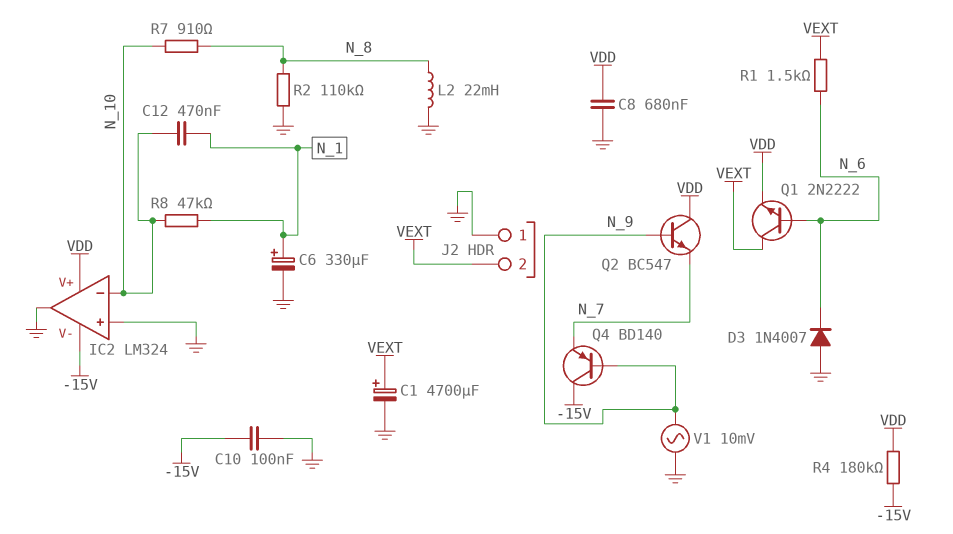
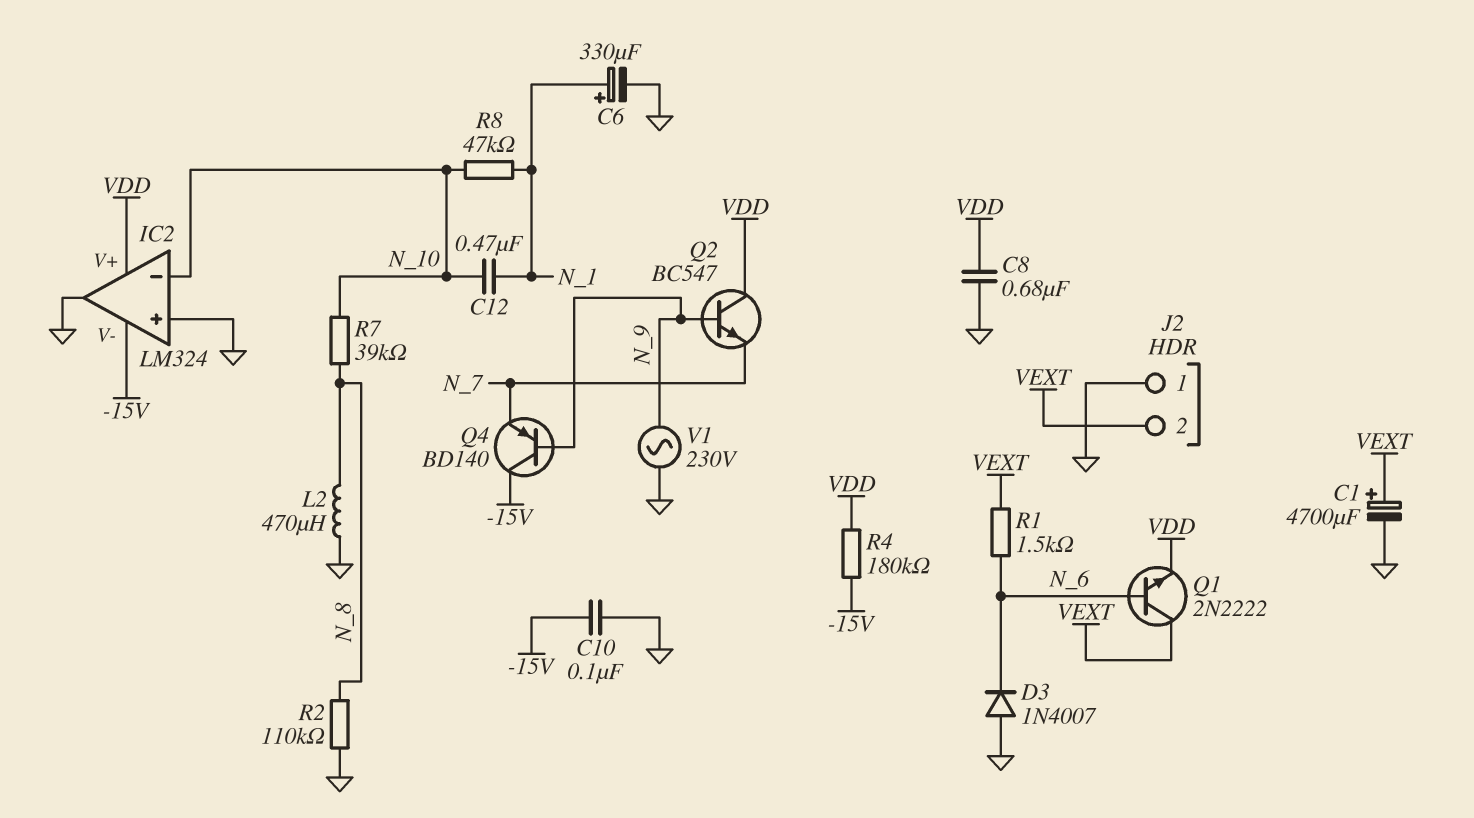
L2: 22mH (GND, N_8) -> 470uH (GND, N_8)
R7: 910 (N_8, N_10) -> 39k (N_8, N_10)
V1: AC 10mV (GND, N_9) -> AC 230V (GND, N_9)

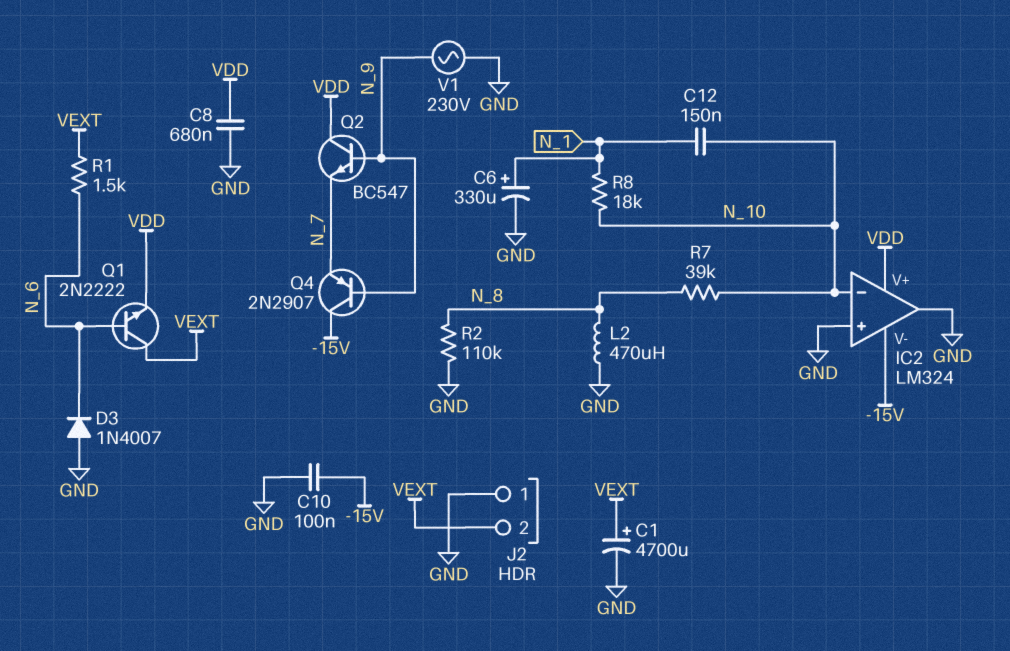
C12: 470nF (N_1, N_10) -> 150nF (N_1, N_10)
Q4: PNP BD140 (B N_9, C -15V, E N_7) -> PNP 2N2907 (B N_9, C -15V, E N_7)
R4: 180k (-15V, VDD) -> none
R8: 47k (N_1, N_10) -> 18k (N_1, N_10)

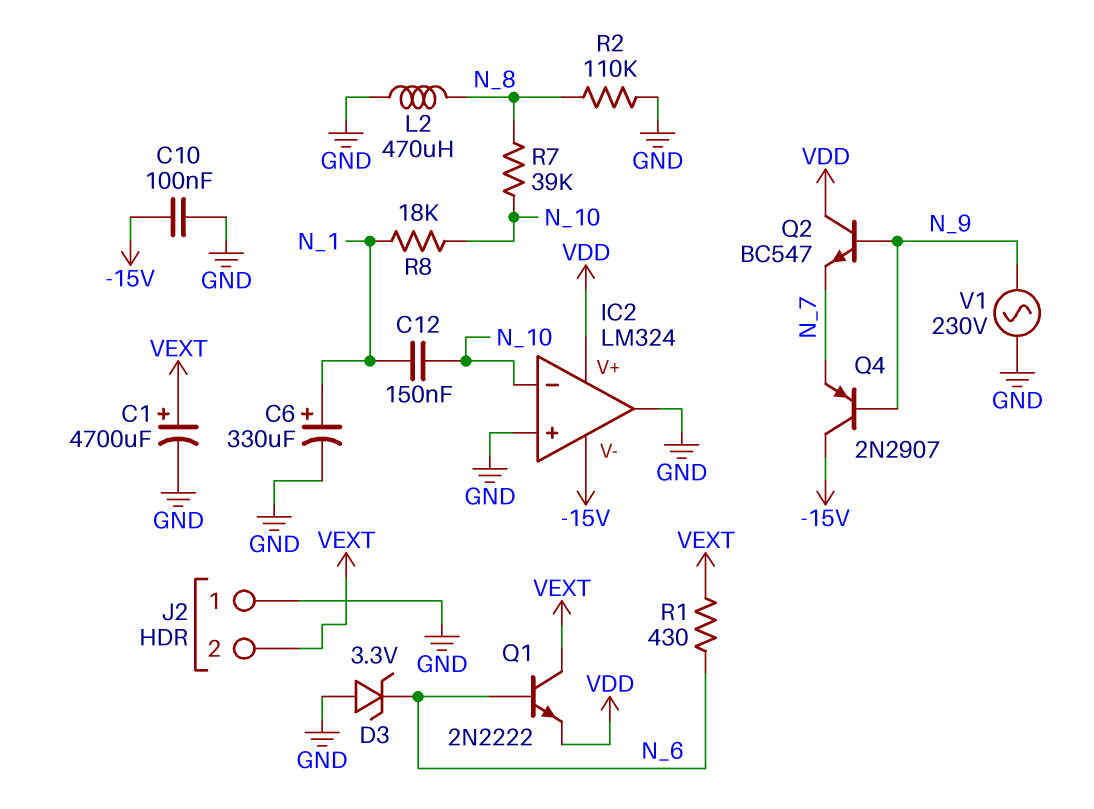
C8: 680nF (GND, VDD) -> none
D3: diode 1N4007 (A GND, K N_6) -> zener 3.3V (A GND, K N_6)
R1: 1.5k (N_6, VEXT) -> 430 (N_6, VEXT)

